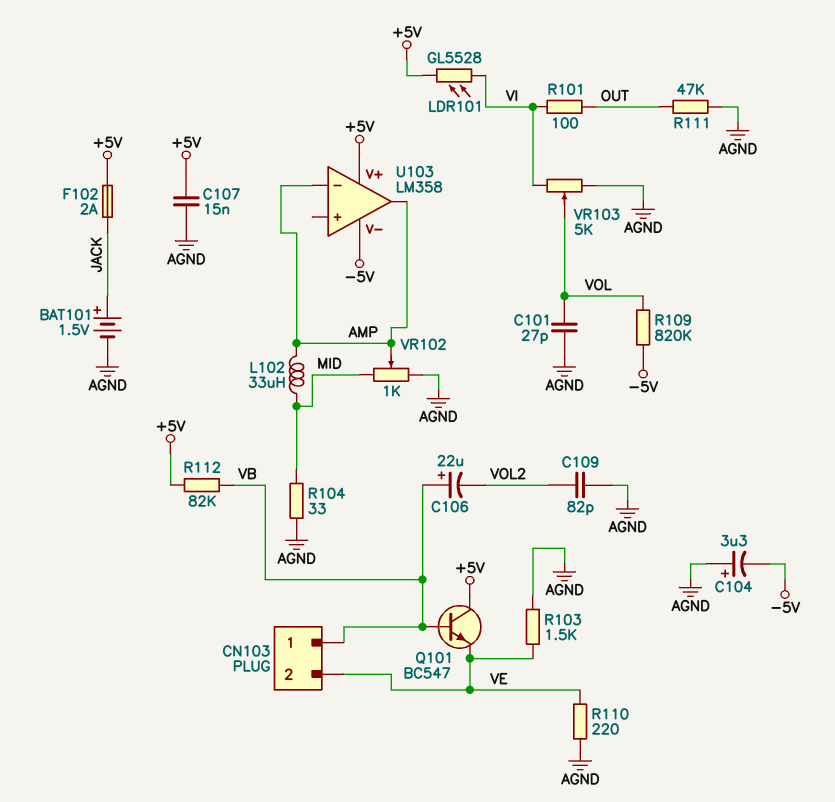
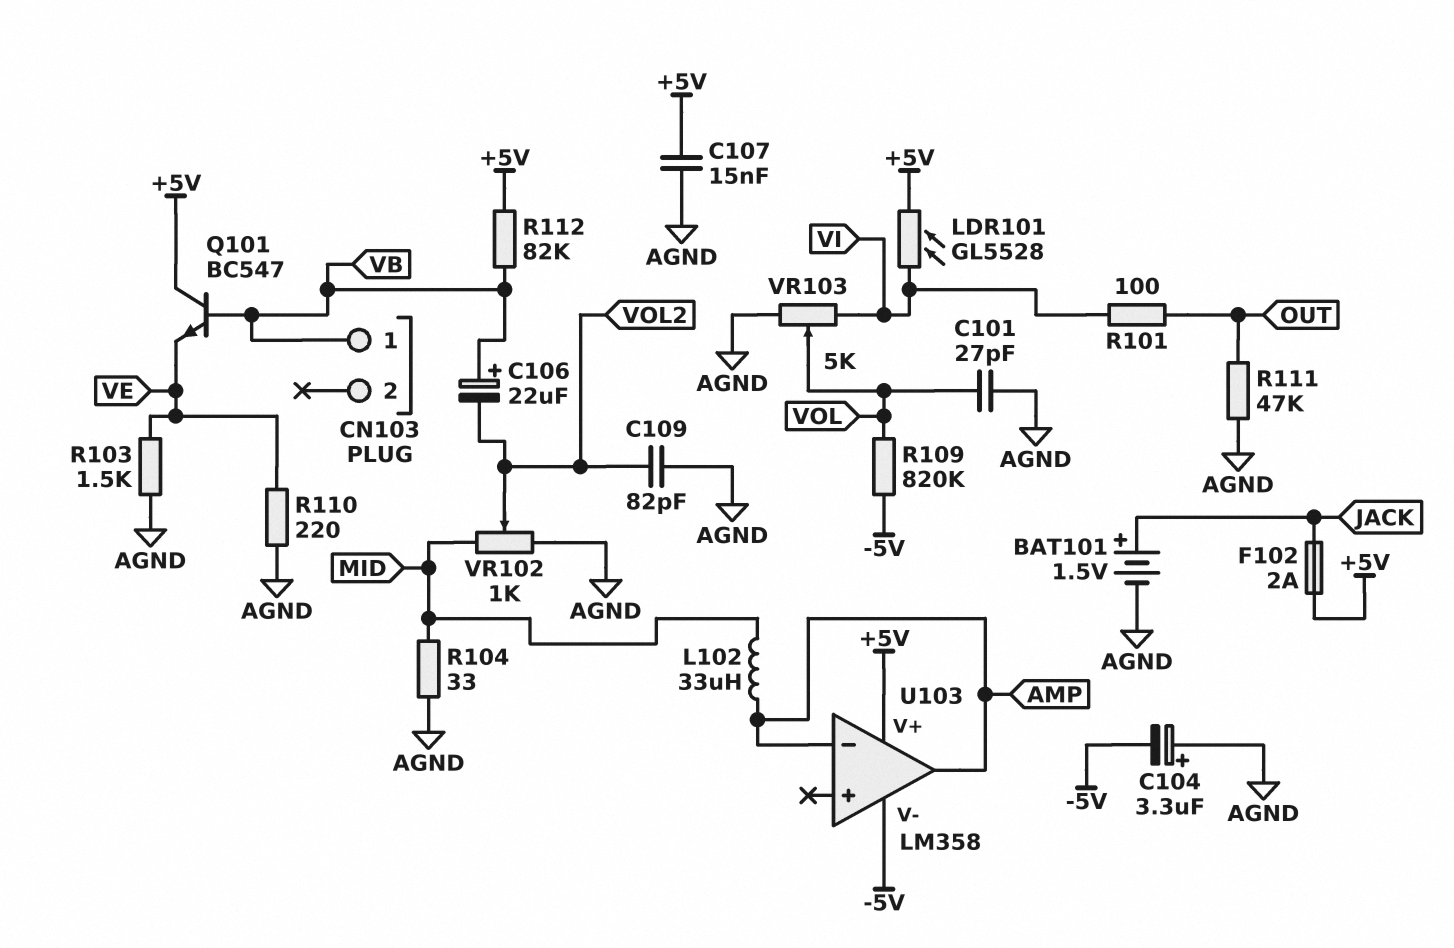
CN103 pin 2: VE -> none
VR102: 1k (AGND, MID, wiper AMP) -> 1k (AGND, MID, wiper VOL2)

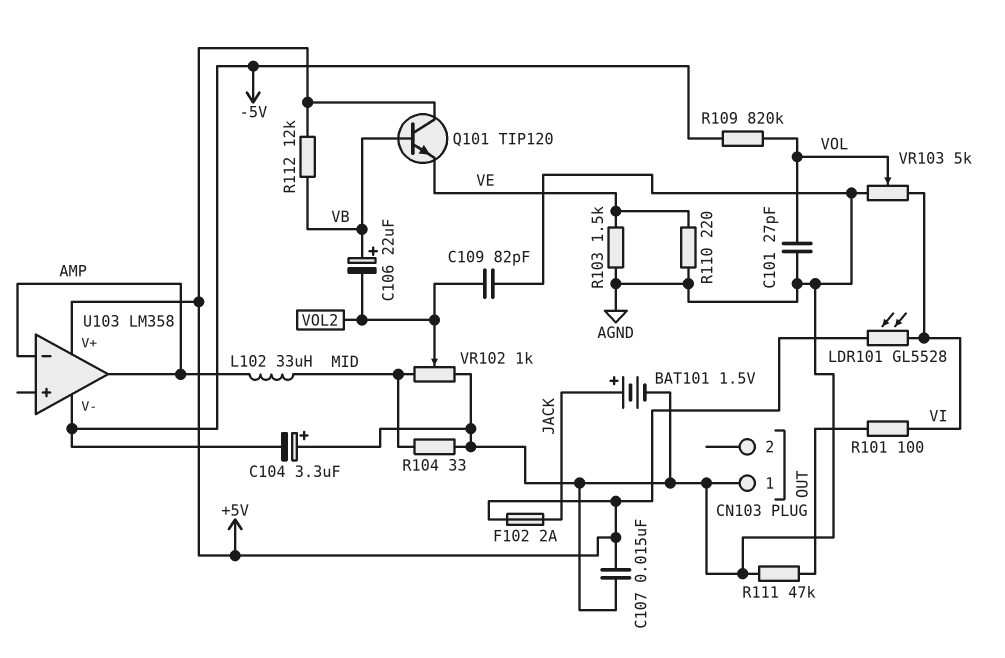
CN103 pin 1: VB -> AGND
Q101: NPN BC547 (B VB, C +5V, E VE) -> NPN TIP120 (B VB, C +5V, E VE)
R112: 82k (+5V, VB) -> 12k (+5V, VB)

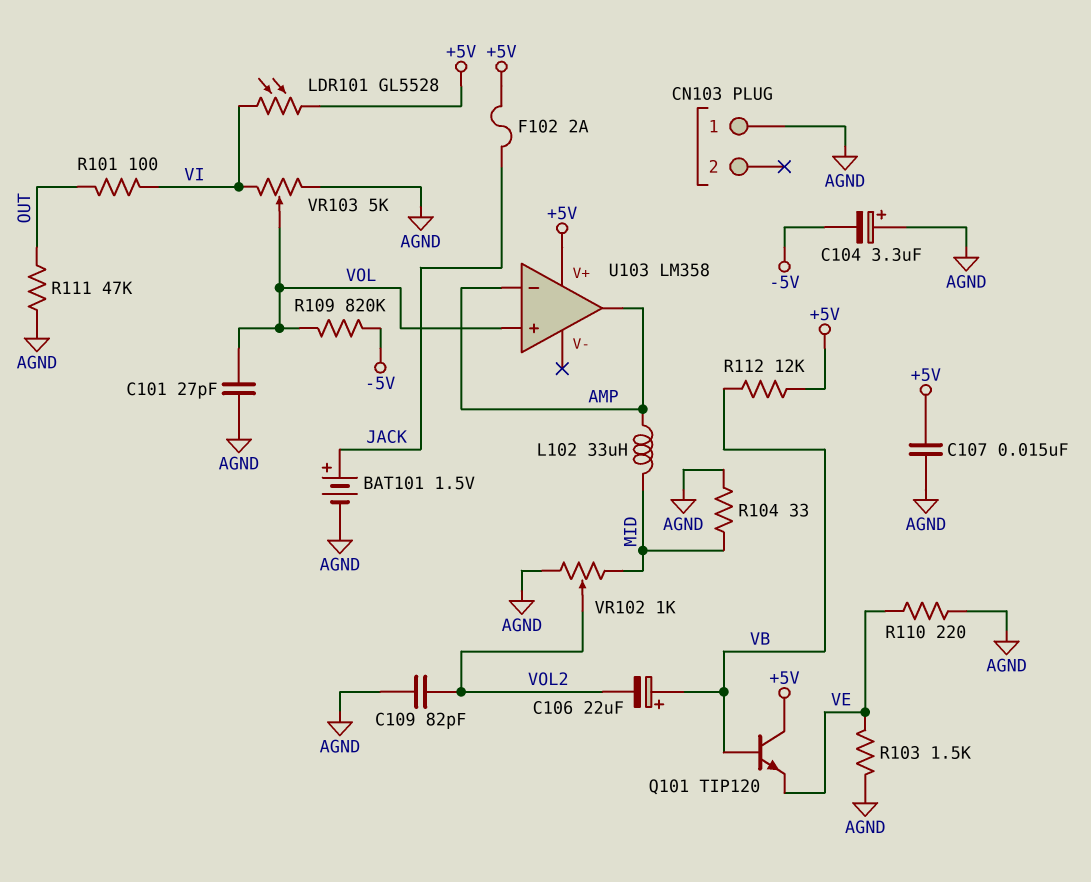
U103 pin V-: -5V -> none
U103 pin in+: none -> VOL

